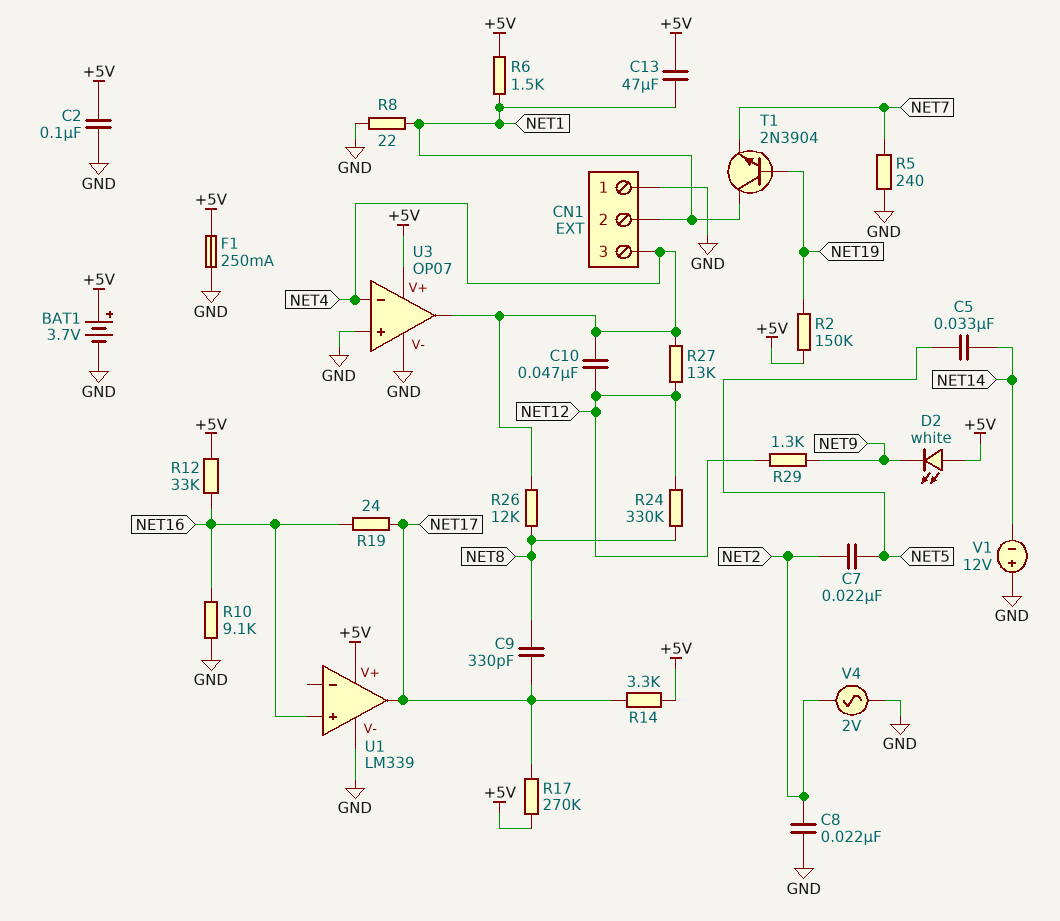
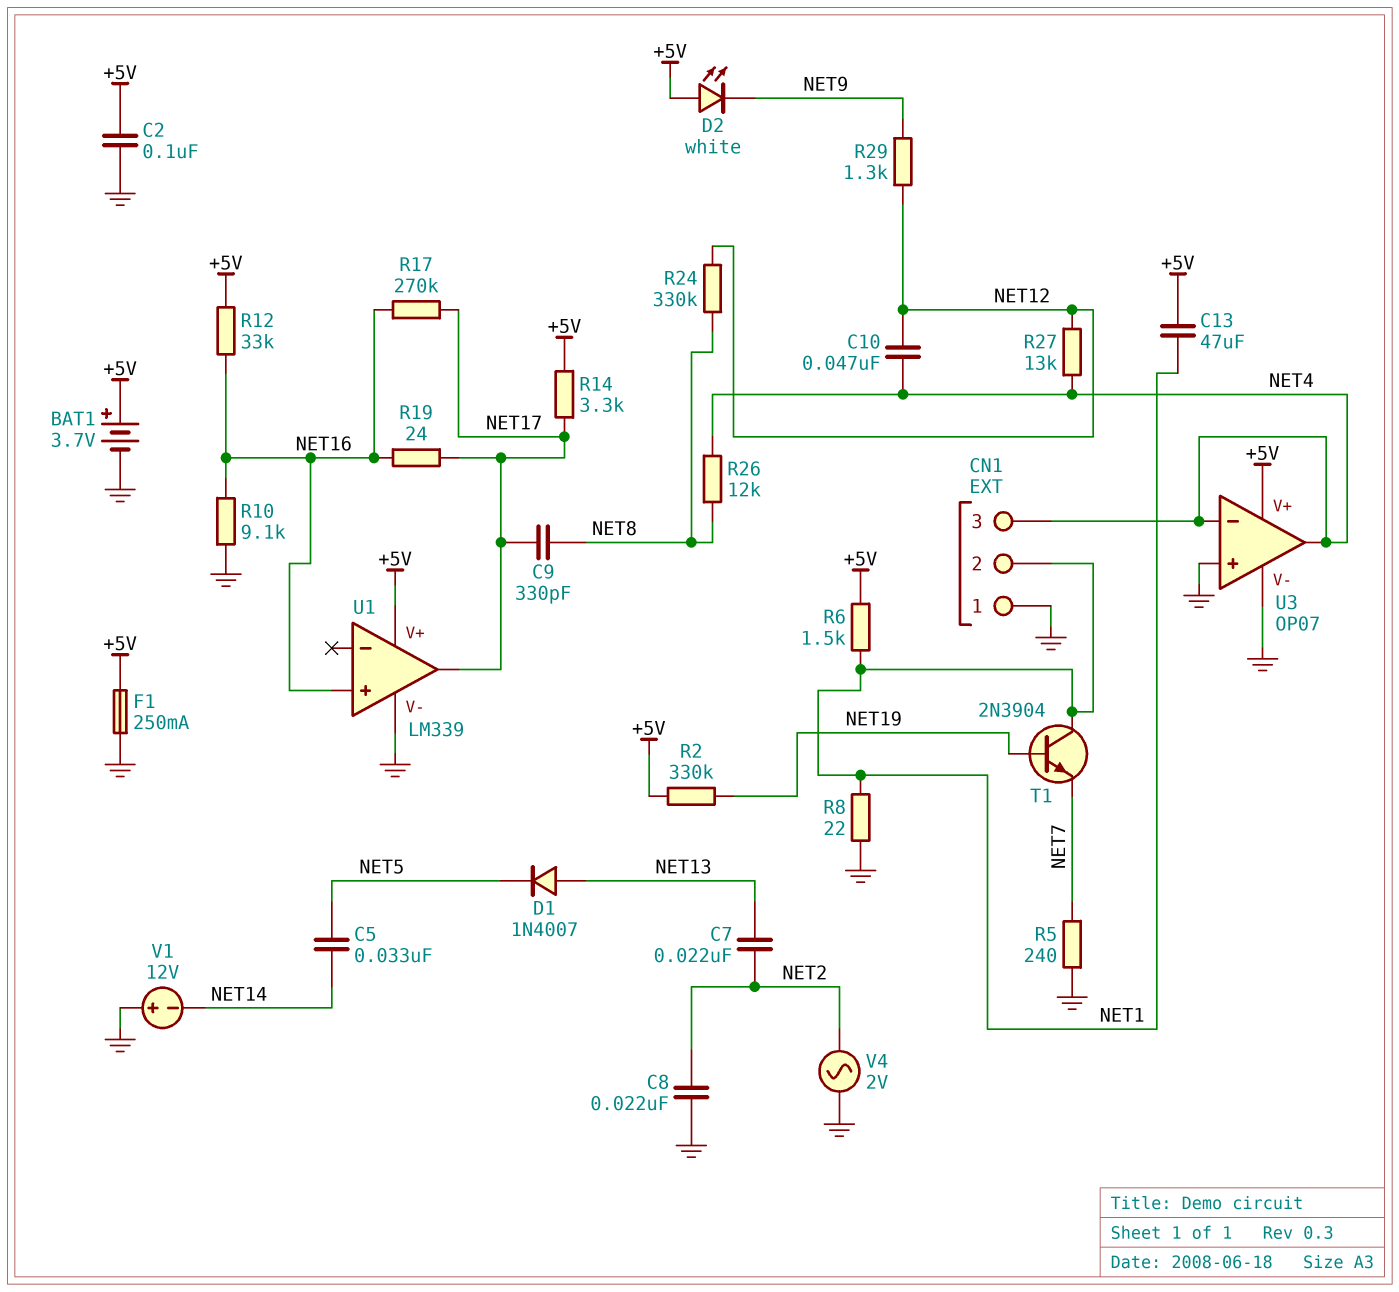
C7: 22nF (NET2, NET5) -> 22nF (NET2, NET13)
D1: none -> diode 1N4007 (A NET13, K NET5)
R2: 150k (+5V, NET19) -> 330k (+5V, NET19)
R17: 270k (+5V, NET17) -> 270k (NET16, NET17)

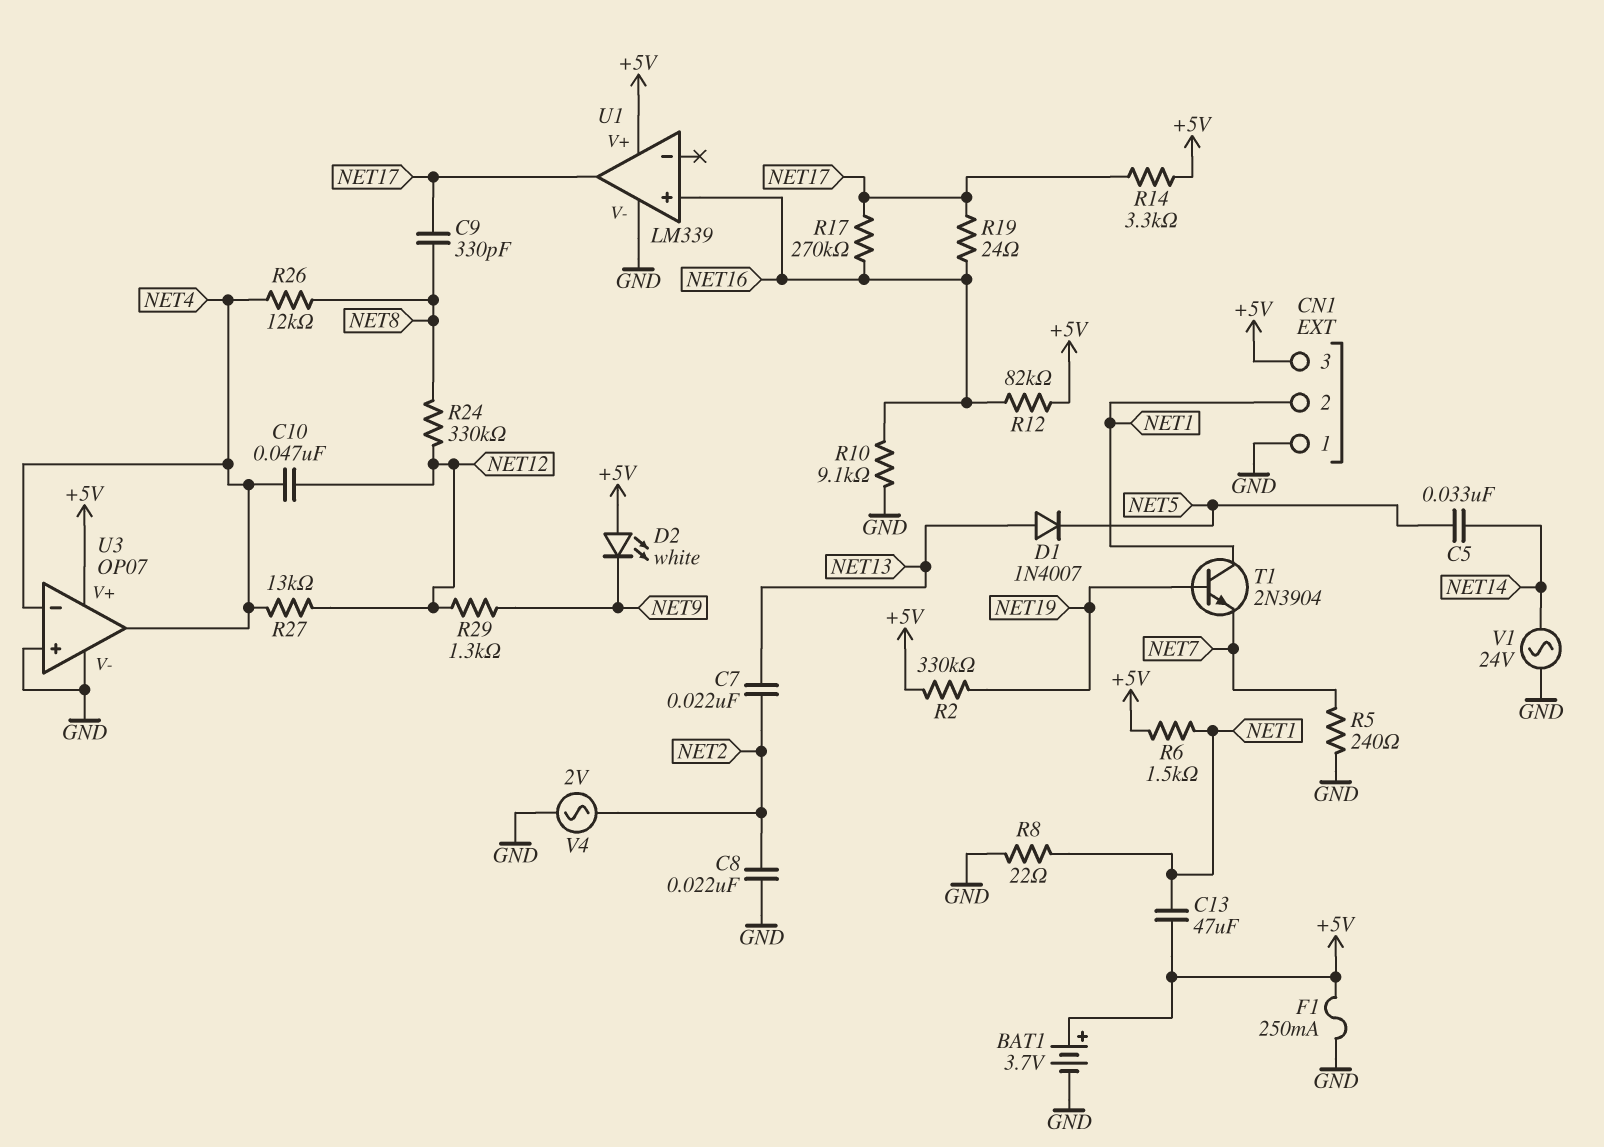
C2: 100nF (+5V, GND) -> none
CN1 pin 3: NET4 -> +5V
R12: 33k (+5V, NET16) -> 82k (+5V, NET16)
V1: 12V (plus GND, minus NET14) -> AC 24V (GND, NET14)

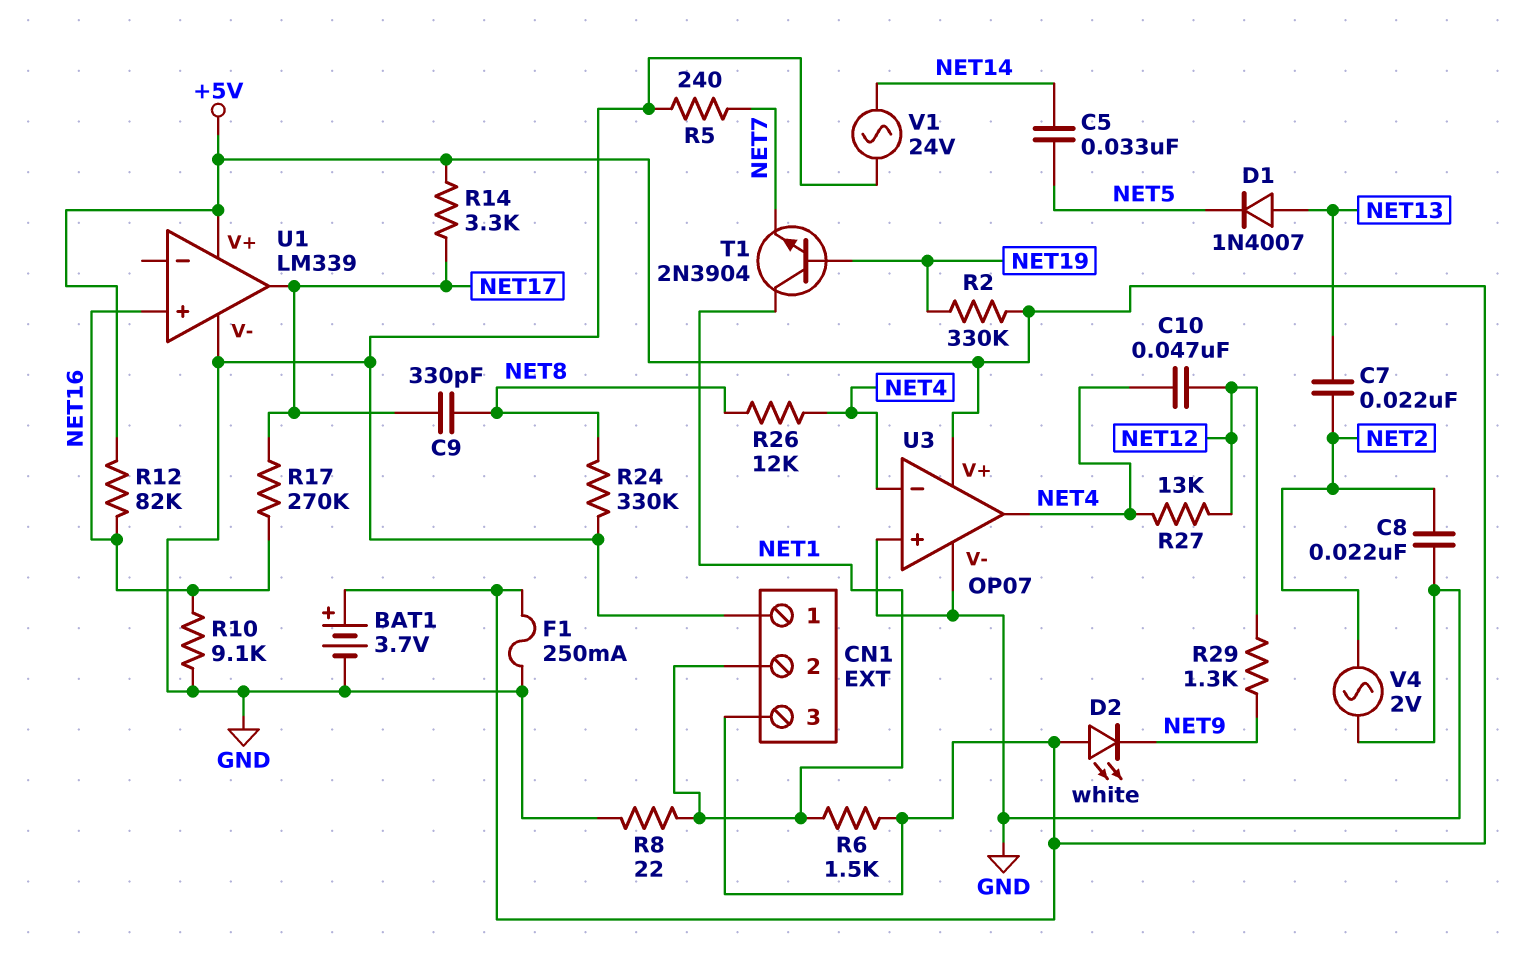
C13: 47uF (+5V, NET1) -> none
R19: 24 (NET16, NET17) -> none
R24: 330k (NET8, NET12) -> 330k (GND, NET8)

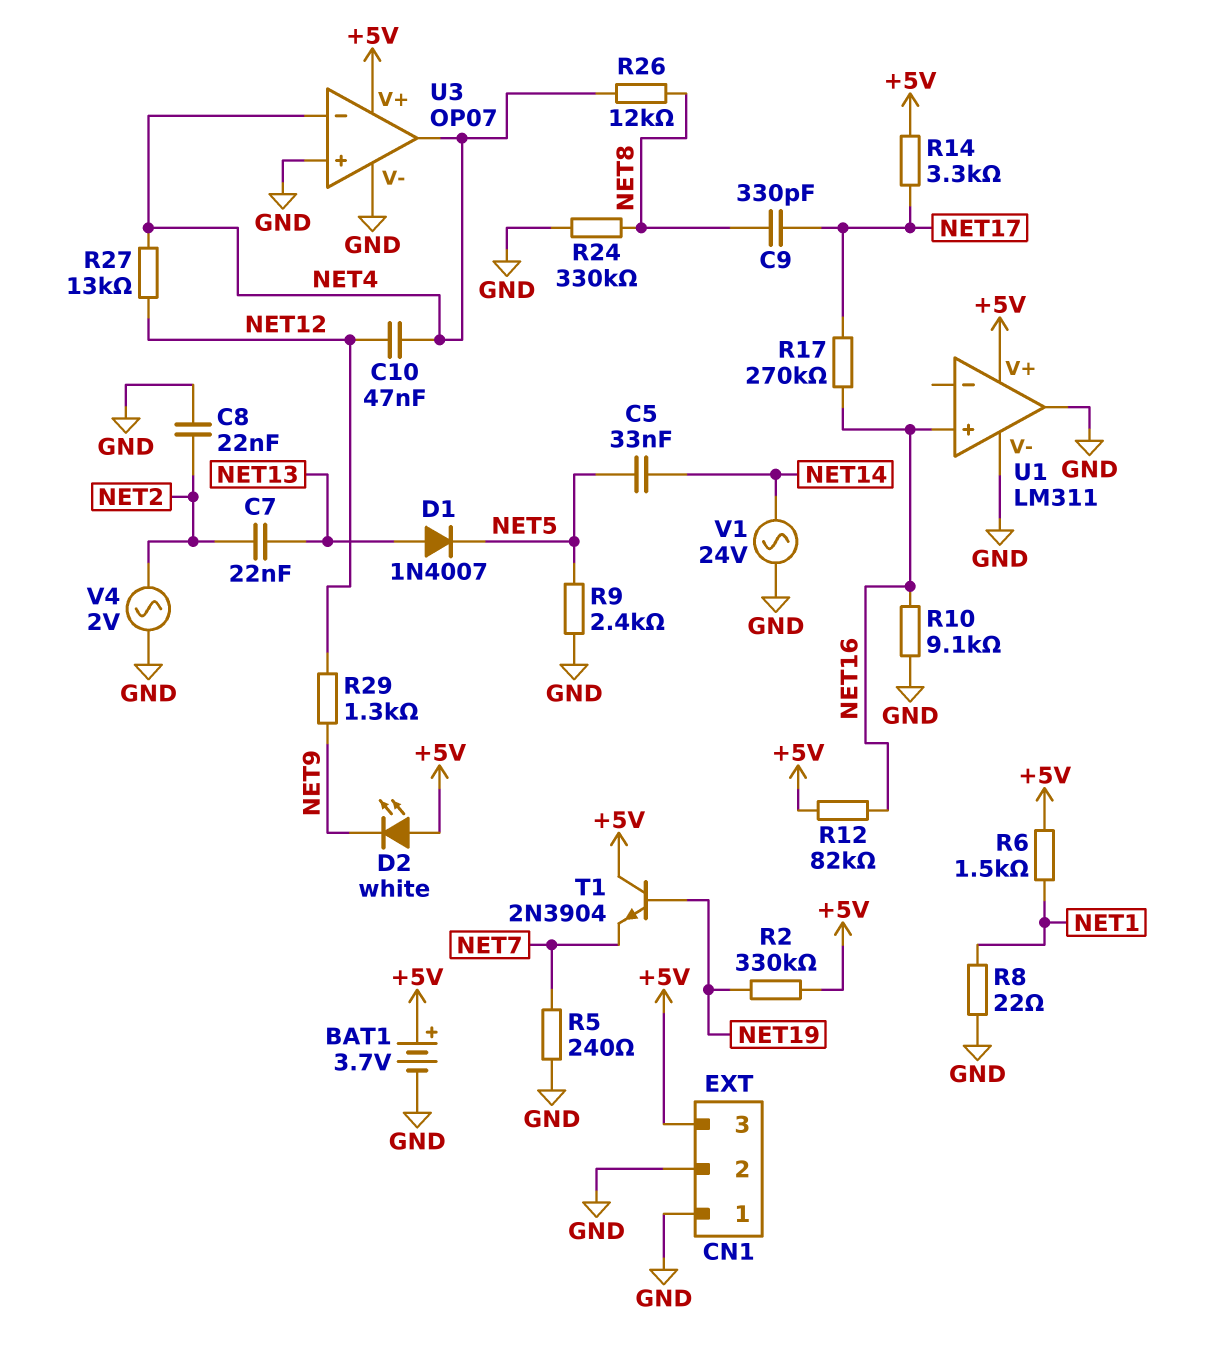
CN1 pin 2: NET1 -> GND
F1: 250mA (+5V, GND) -> none
R9: none -> 2.4k (GND, NET5)
T1: NPN 2N3904 (B NET19, C NET1, E NET7) -> NPN 2N3904 (B NET19, C +5V, E NET7)
U1: LM339 -> LM311
U1 pin out: NET17 -> GND

